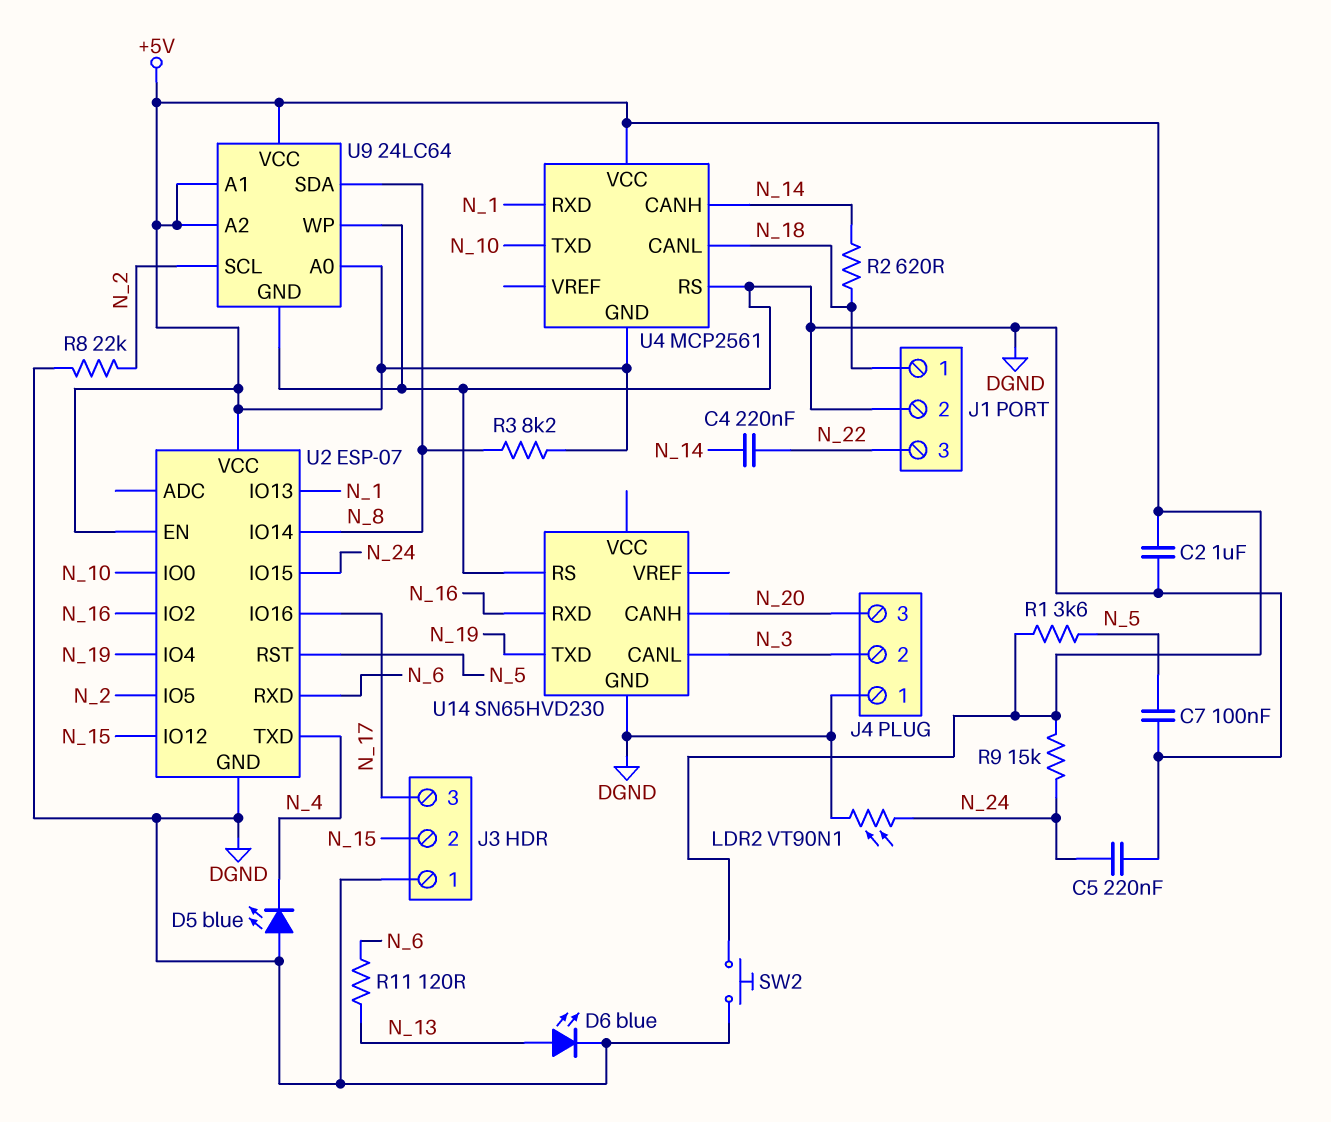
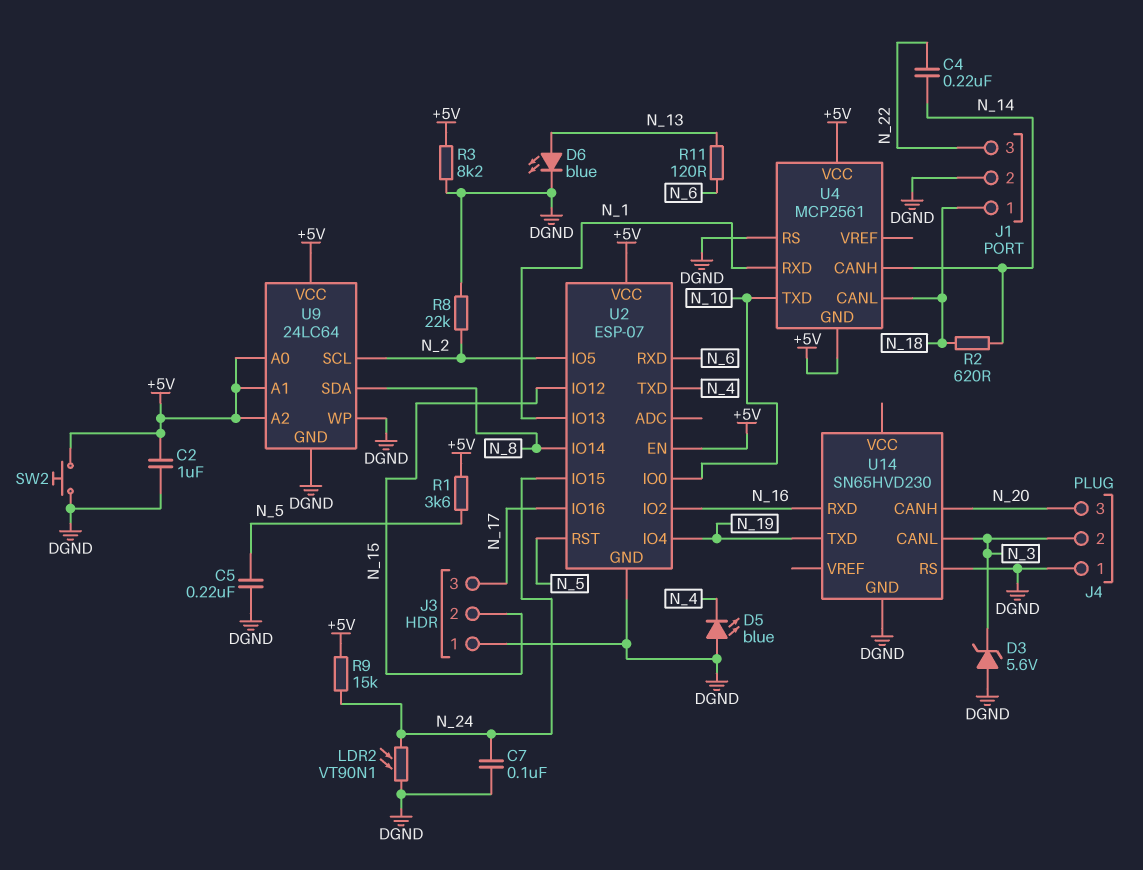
C5: 220nF (DGND, N_24) -> 220nF (DGND, N_5)
C7: 100nF (DGND, N_5) -> 100nF (DGND, N_24)
D3: none -> zener 5.6V (A DGND, K N_3)
R3: 8.2k (+5V, N_8) -> 8.2k (+5V, DGND)

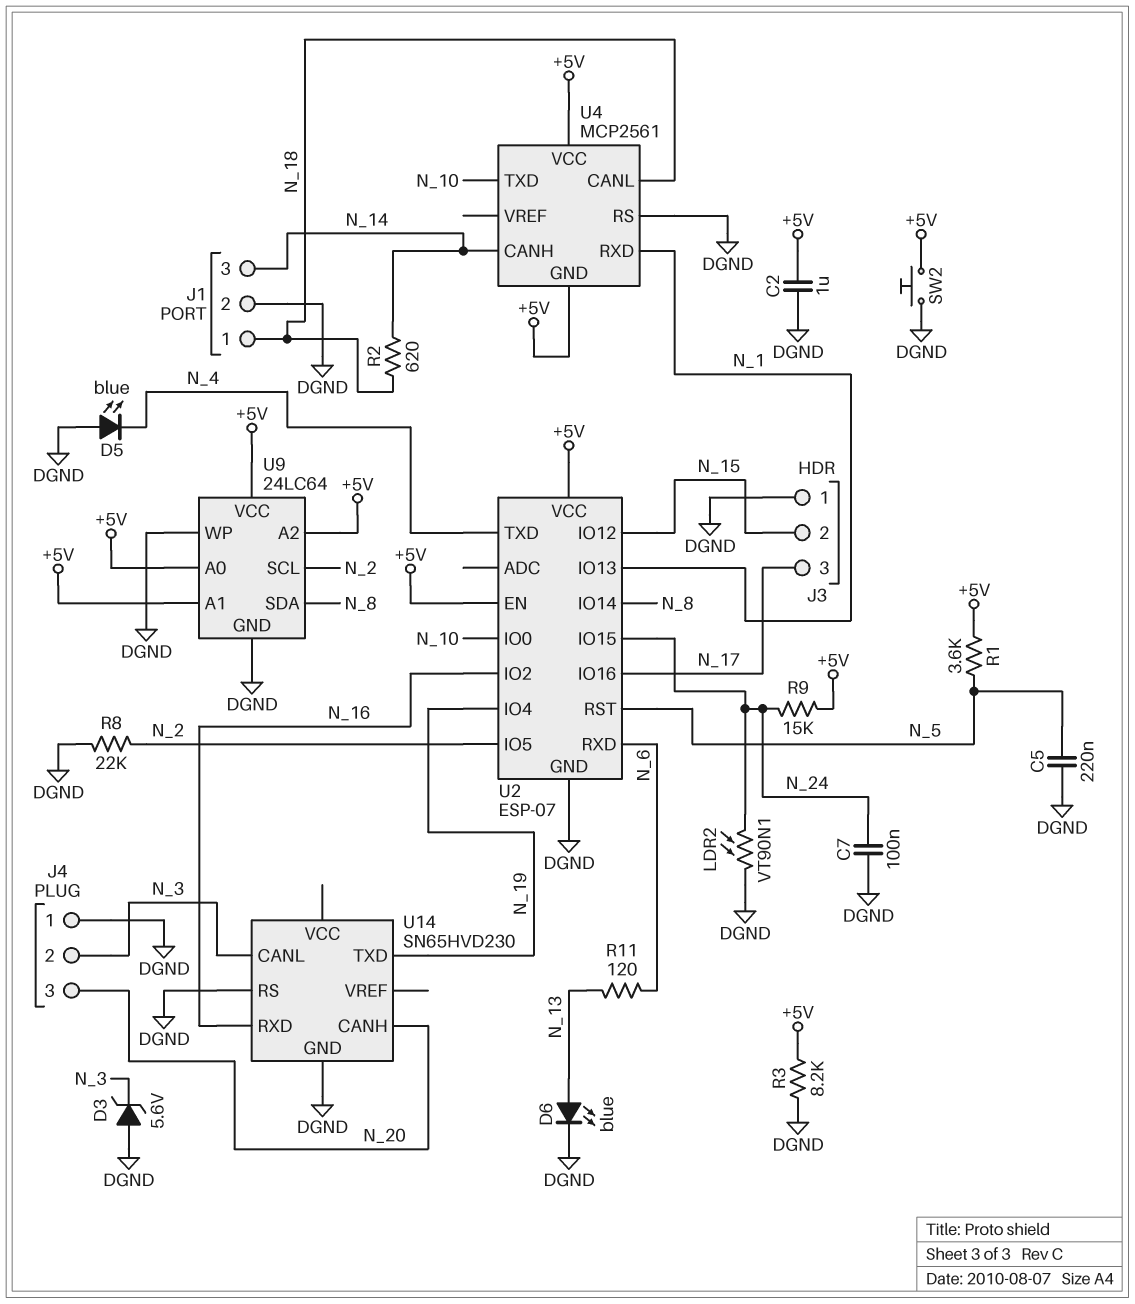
C4: 220nF (N_14, N_22) -> none
J1 pin 3: N_22 -> N_14

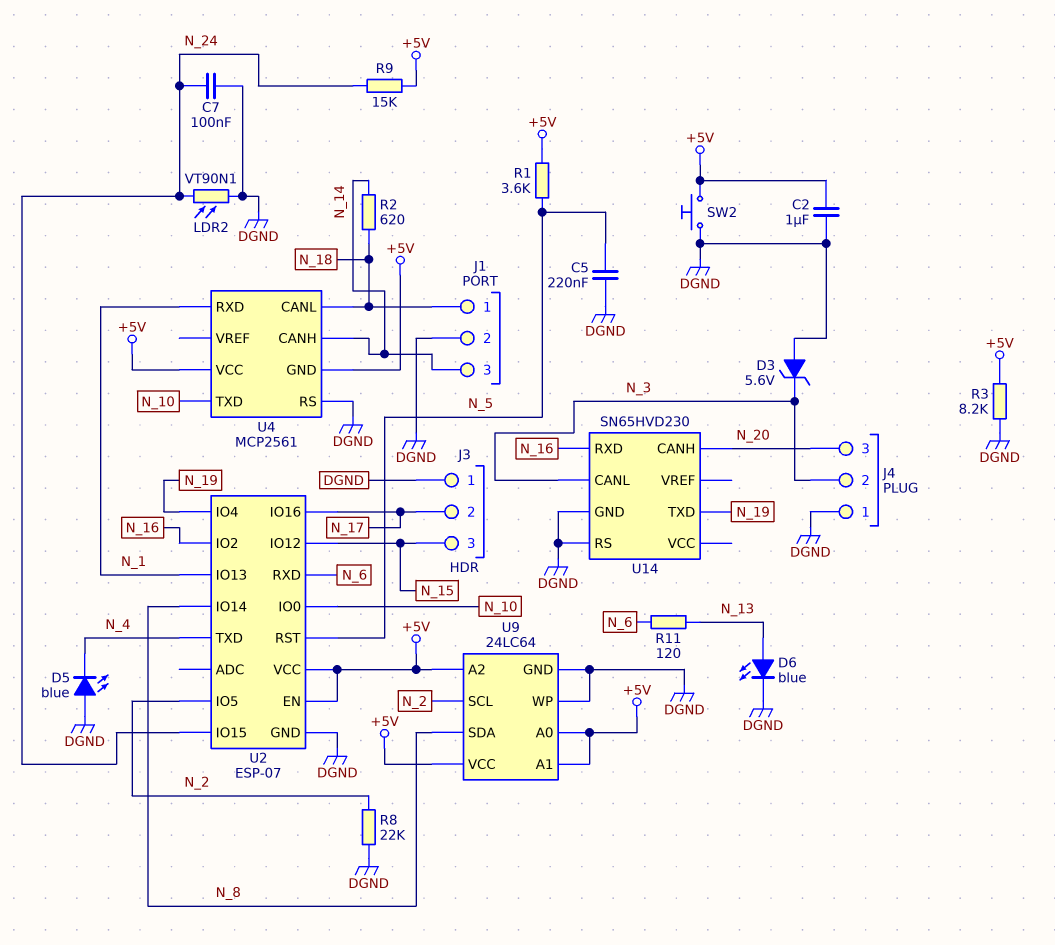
J3 pin 2: N_15 -> N_17
J3 pin 3: N_17 -> N_15

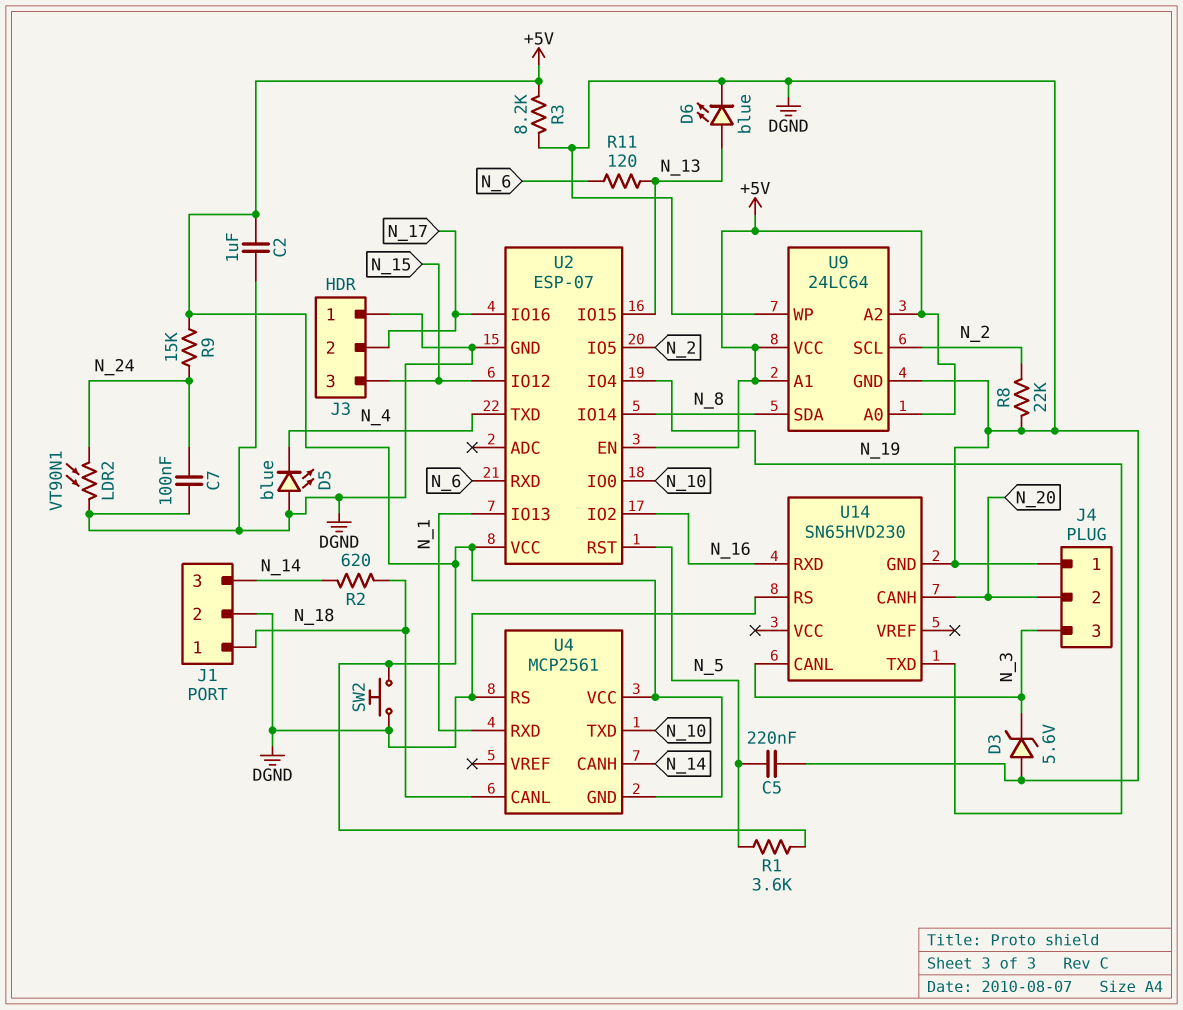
J4 pin 2: N_3 -> N_20
J4 pin 3: N_20 -> N_3
U2 pin IO15: N_24 -> N_13

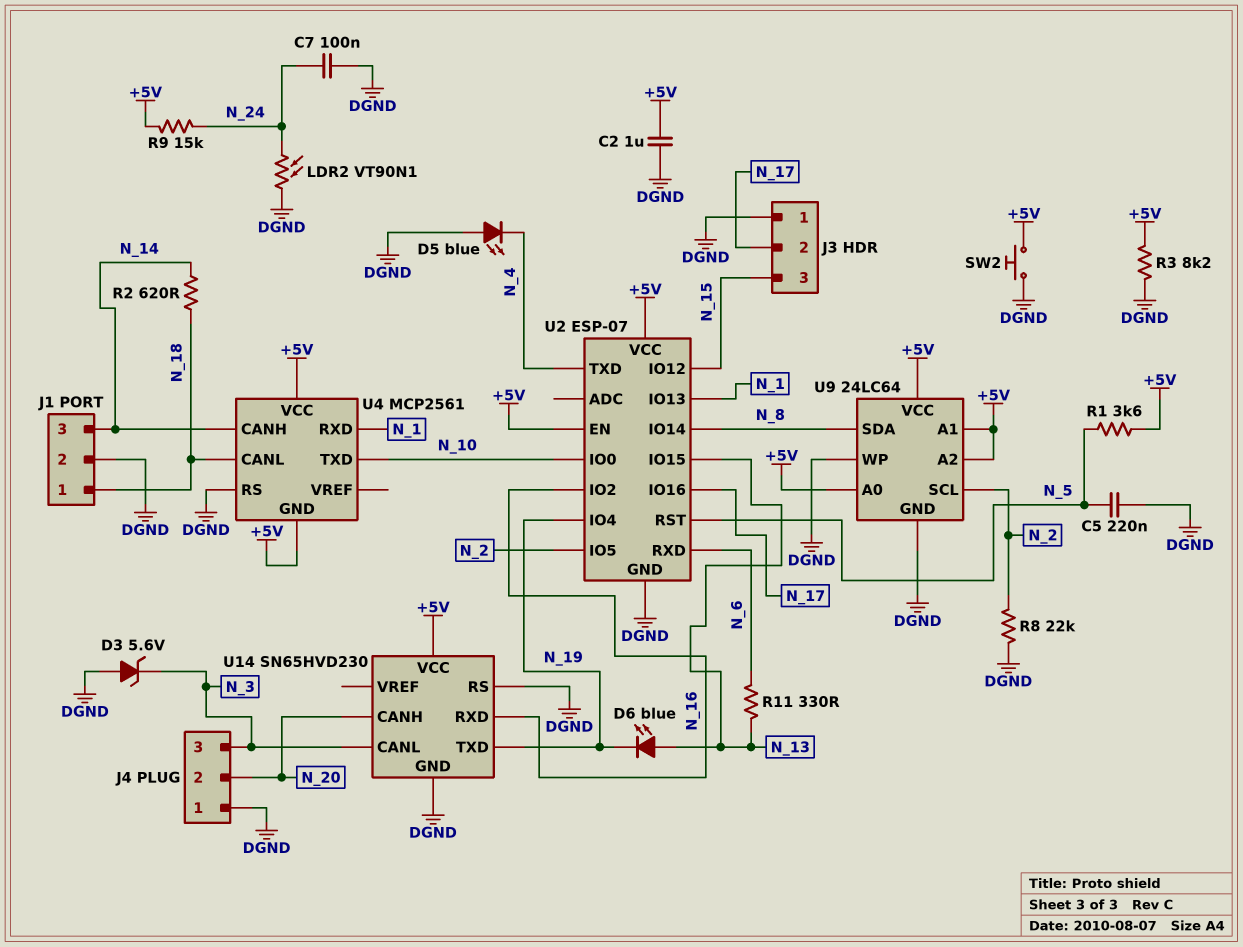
D6: LED blue (A N_13, K DGND) -> LED blue (A N_13, K N_19)
R11: 120 (N_6, N_13) -> 330 (N_6, N_13)
U14 pin VCC: none -> +5V

